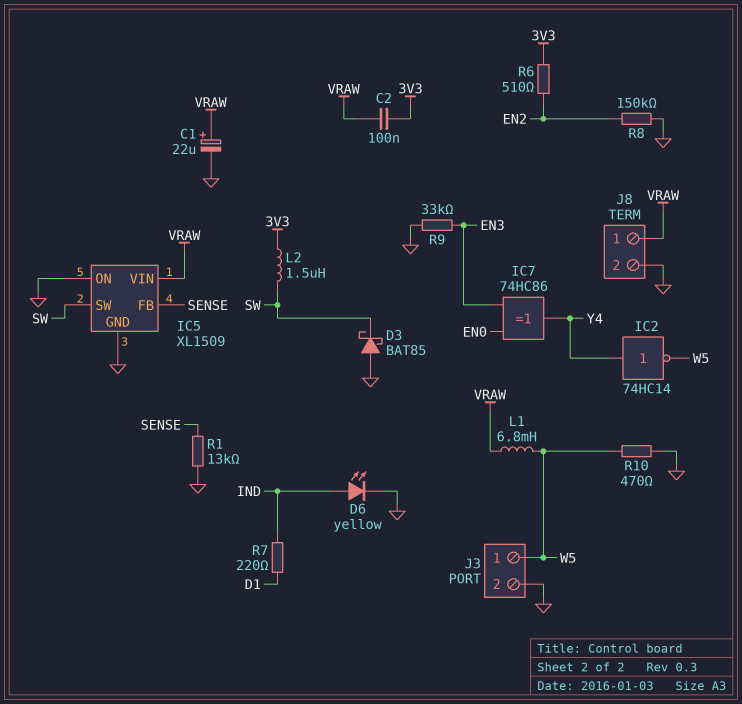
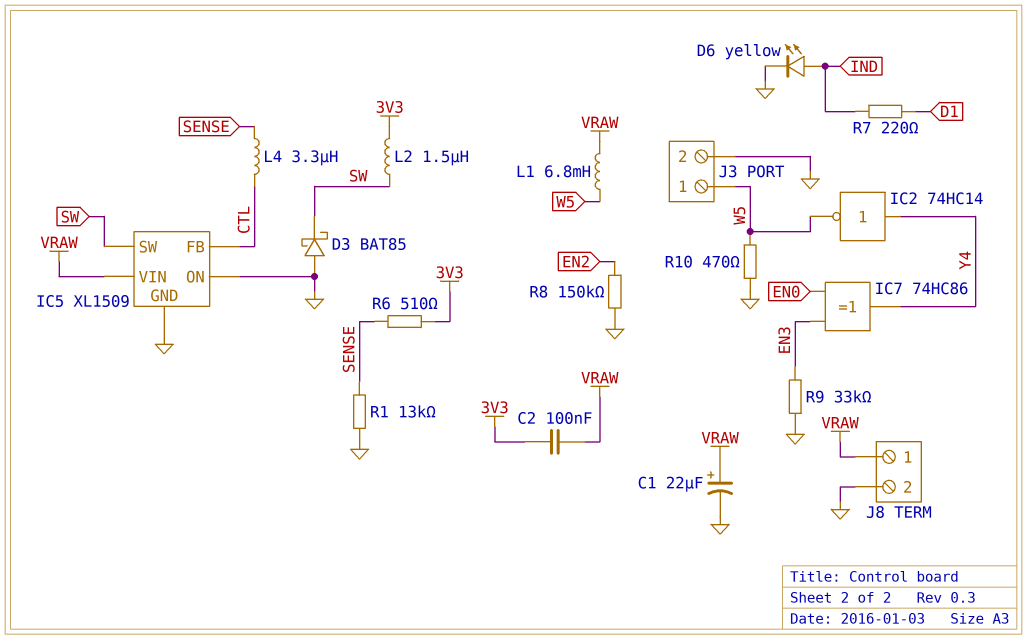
IC5 pin FB: SENSE -> CTL
L4: none -> 3.3uH (CTL, SENSE)
R6: 510 (3V3, EN2) -> 510 (3V3, SENSE)

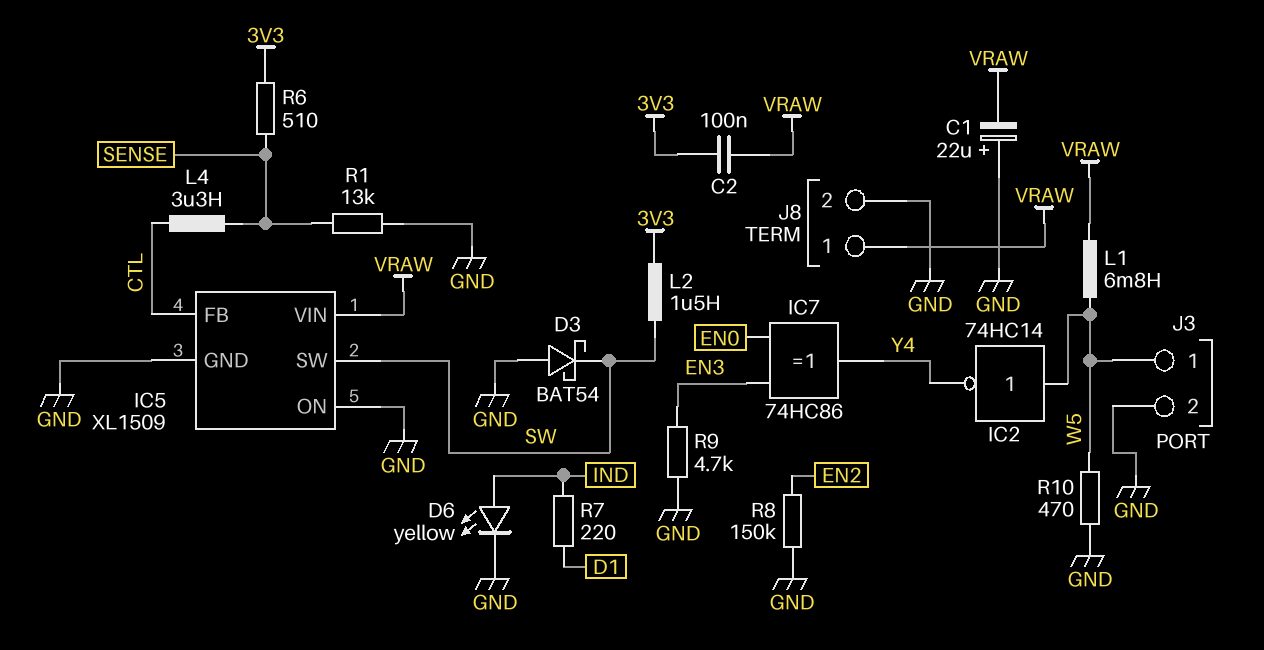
C1: 22uF (plus VRAW, minus GND) -> 22uF (plus GND, minus VRAW)
D3: schottky BAT85 (A GND, K SW) -> schottky BAT54 (A GND, K SW)
IC2: NOT 74HC14 (in Y4, out W5) -> NOT 74HC14 (in W5, out Y4)
R9: 33k (EN3, GND) -> 4.7k (EN3, GND)

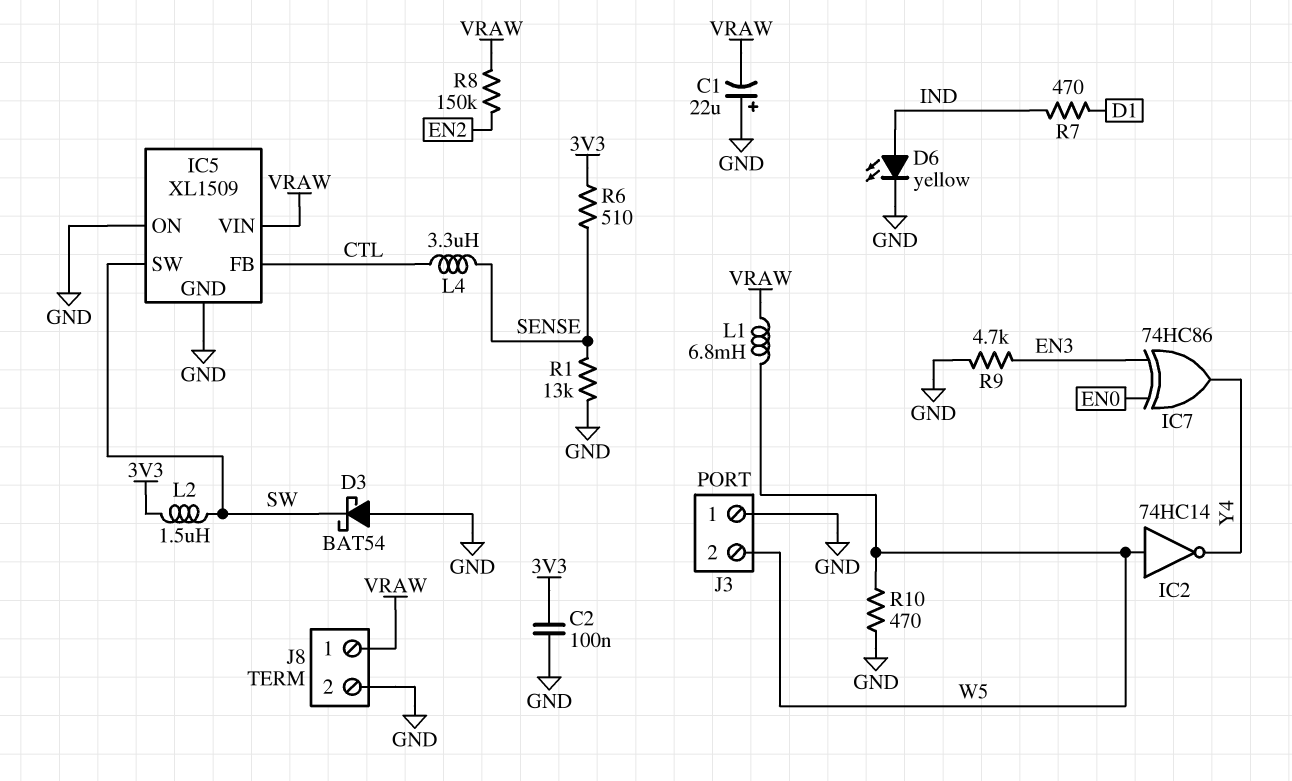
C2: 100nF (3V3, VRAW) -> 100nF (3V3, GND)
J3 pin 1: W5 -> GND
J3 pin 2: GND -> W5
R7: 220 (D1, IND) -> 470 (D1, IND)
R8: 150k (EN2, GND) -> 150k (EN2, VRAW)

